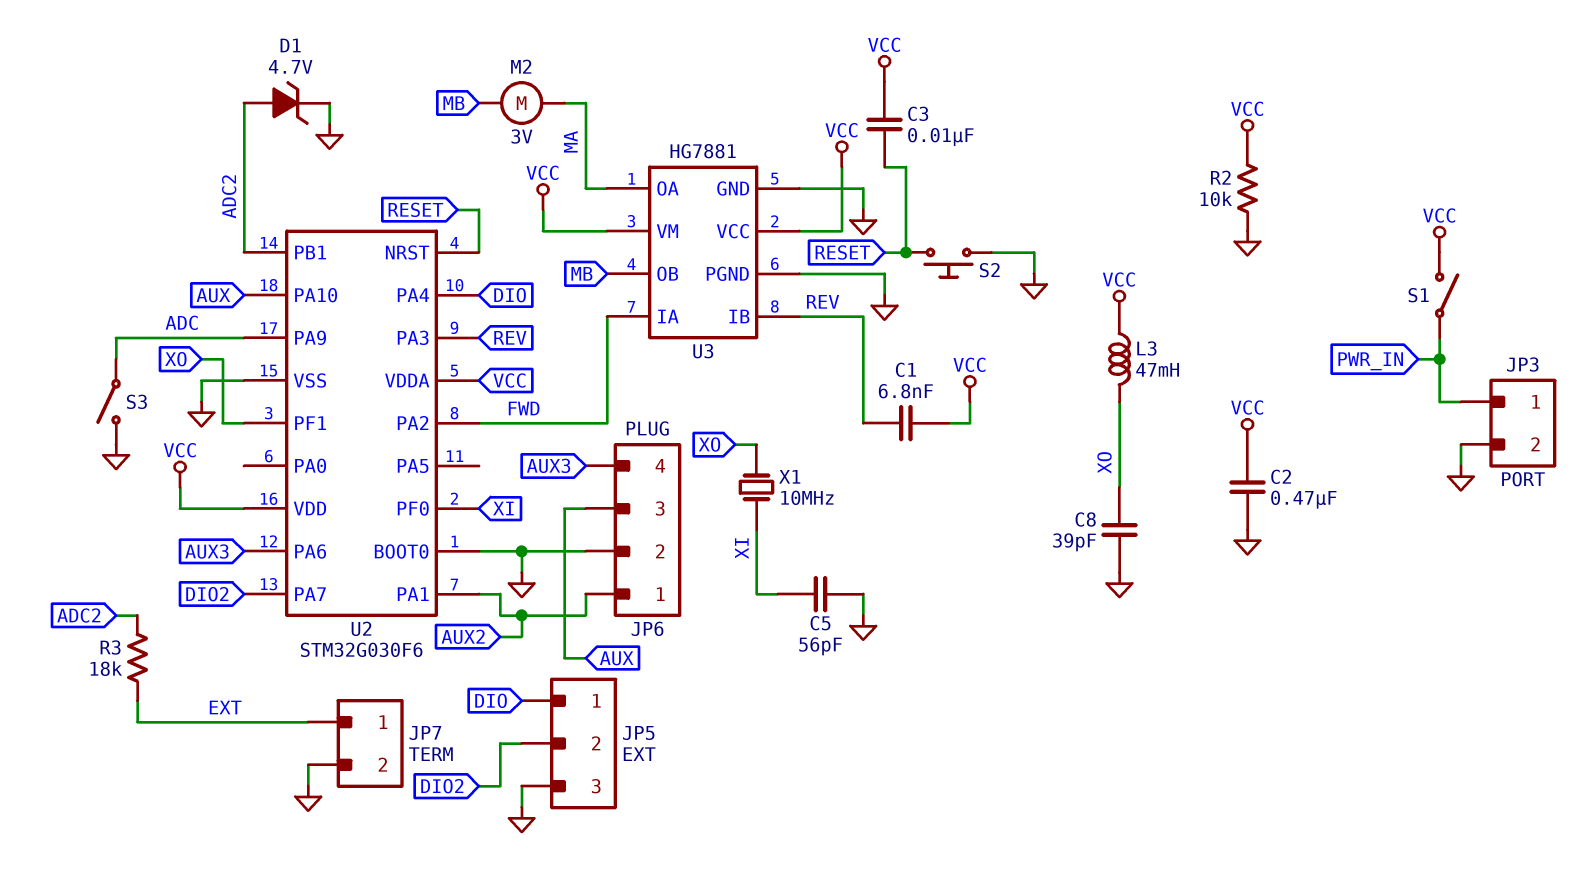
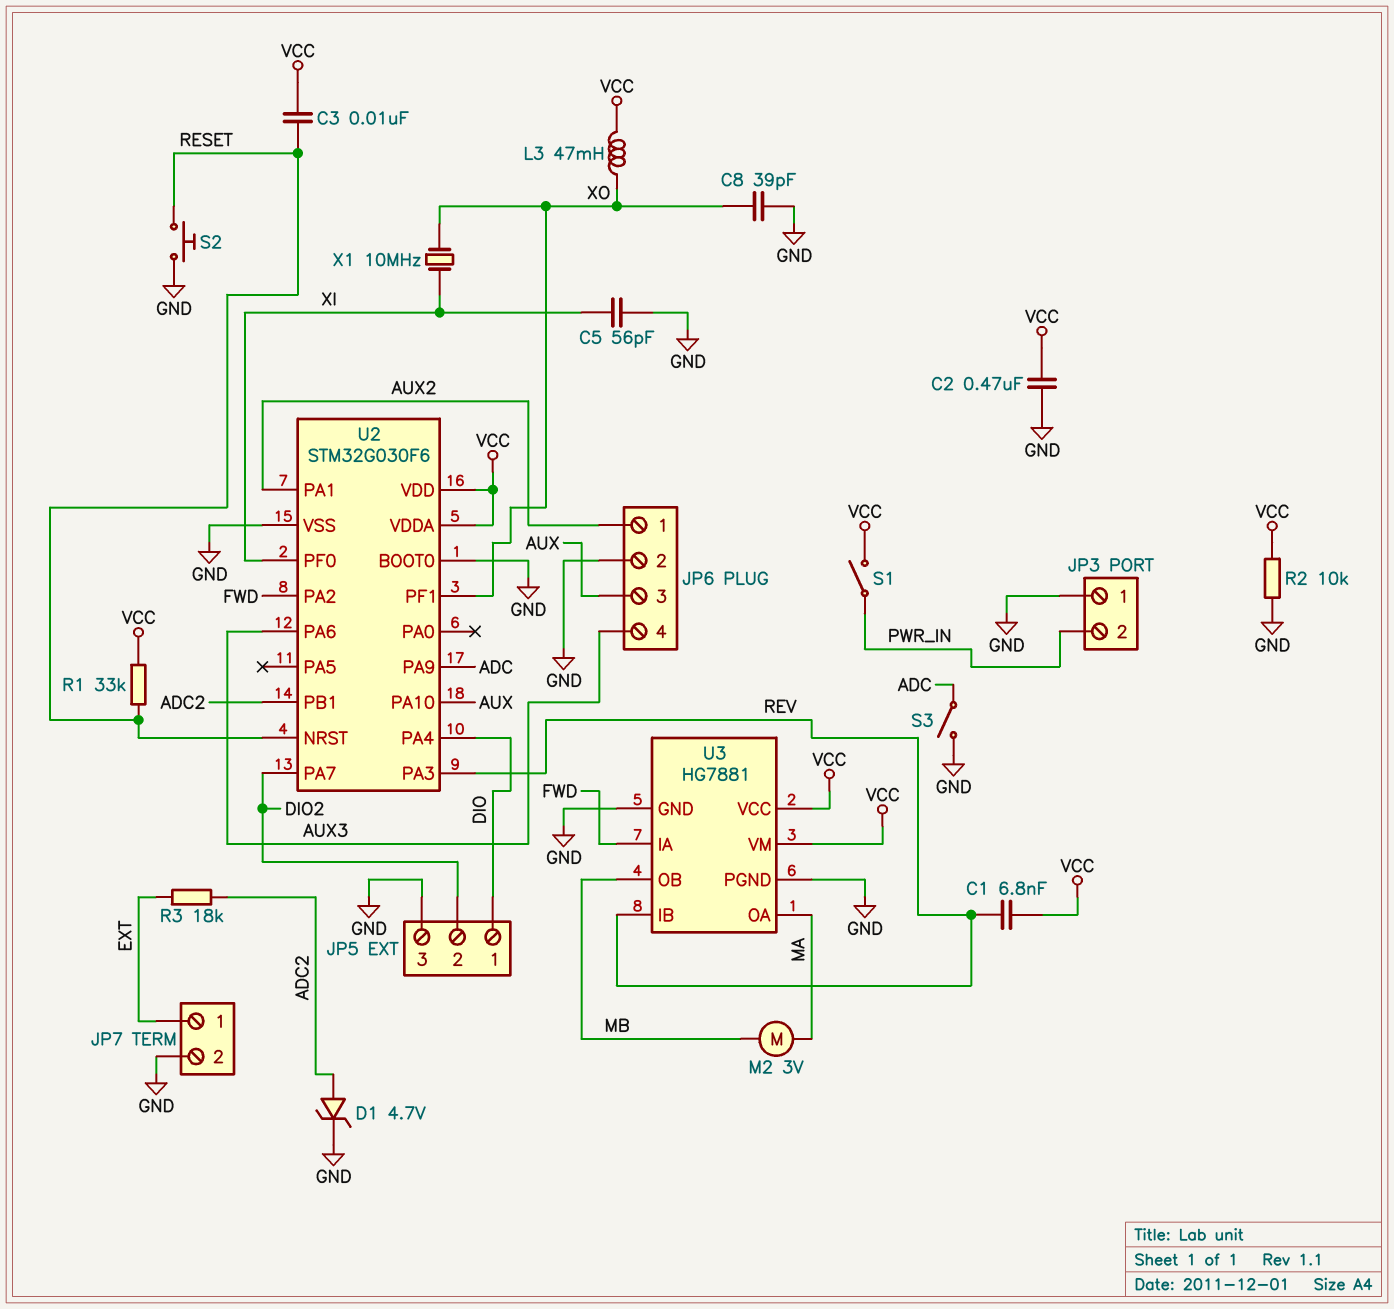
JP3 pin 1: PWR_IN -> GND
JP3 pin 2: GND -> PWR_IN
R1: none -> 33k (RESET, VCC)

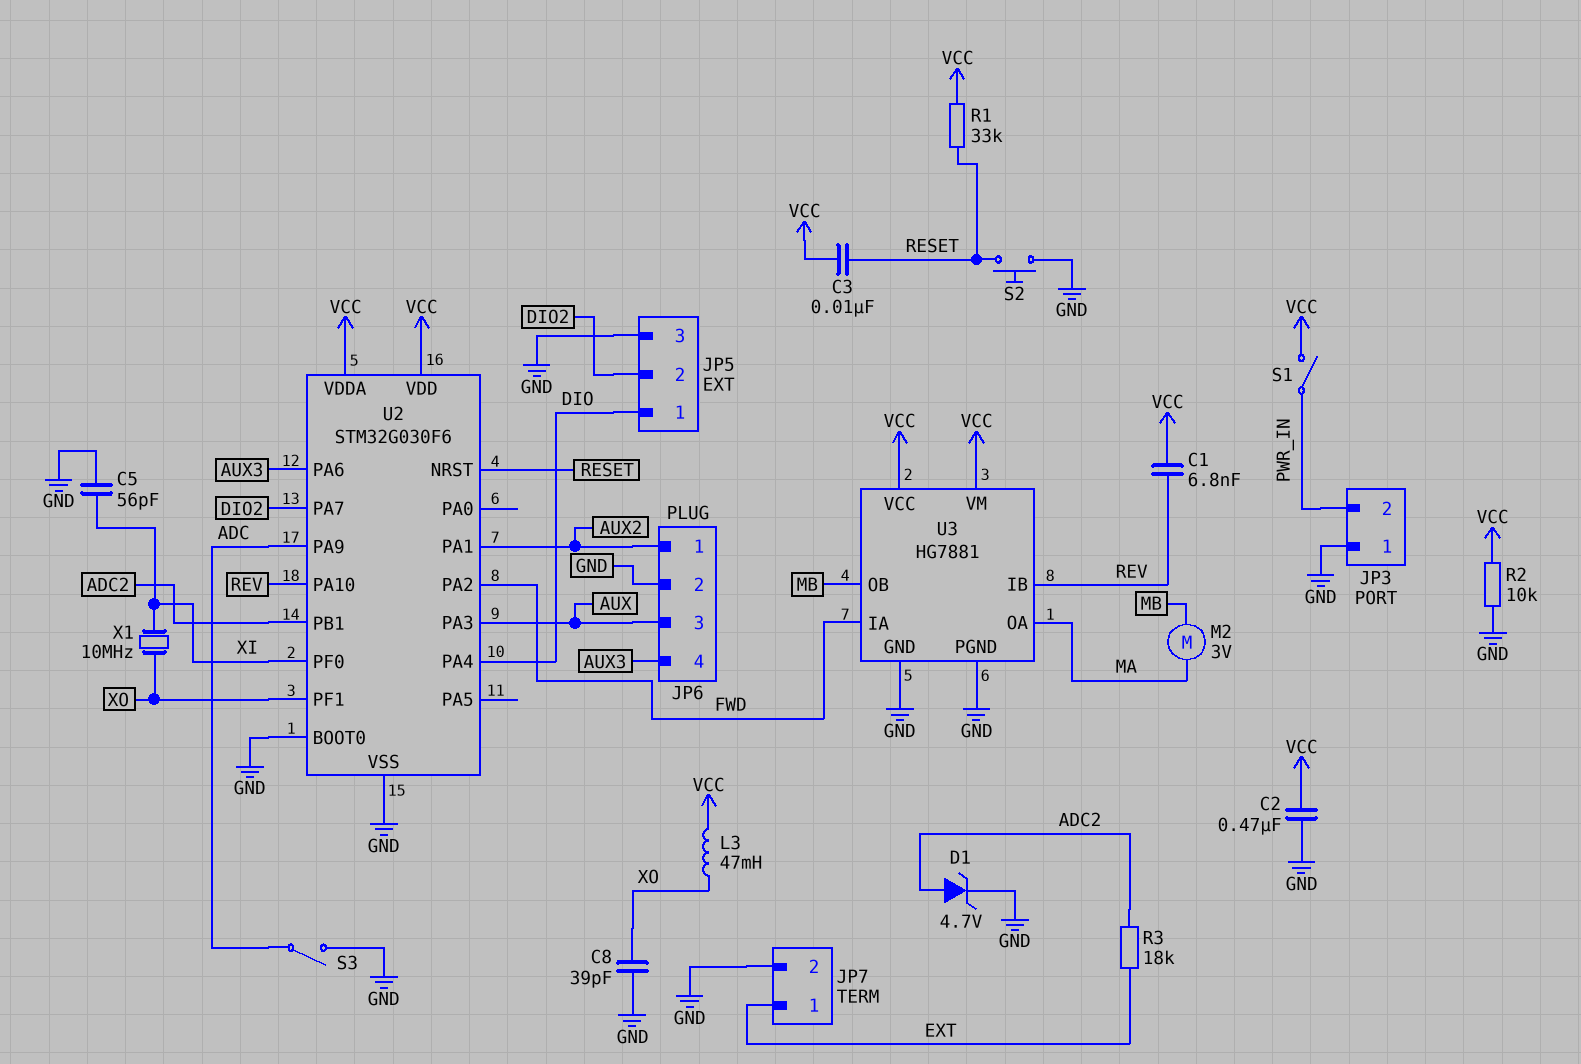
U2 pin PA3: REV -> AUX
U2 pin PA10: AUX -> REV

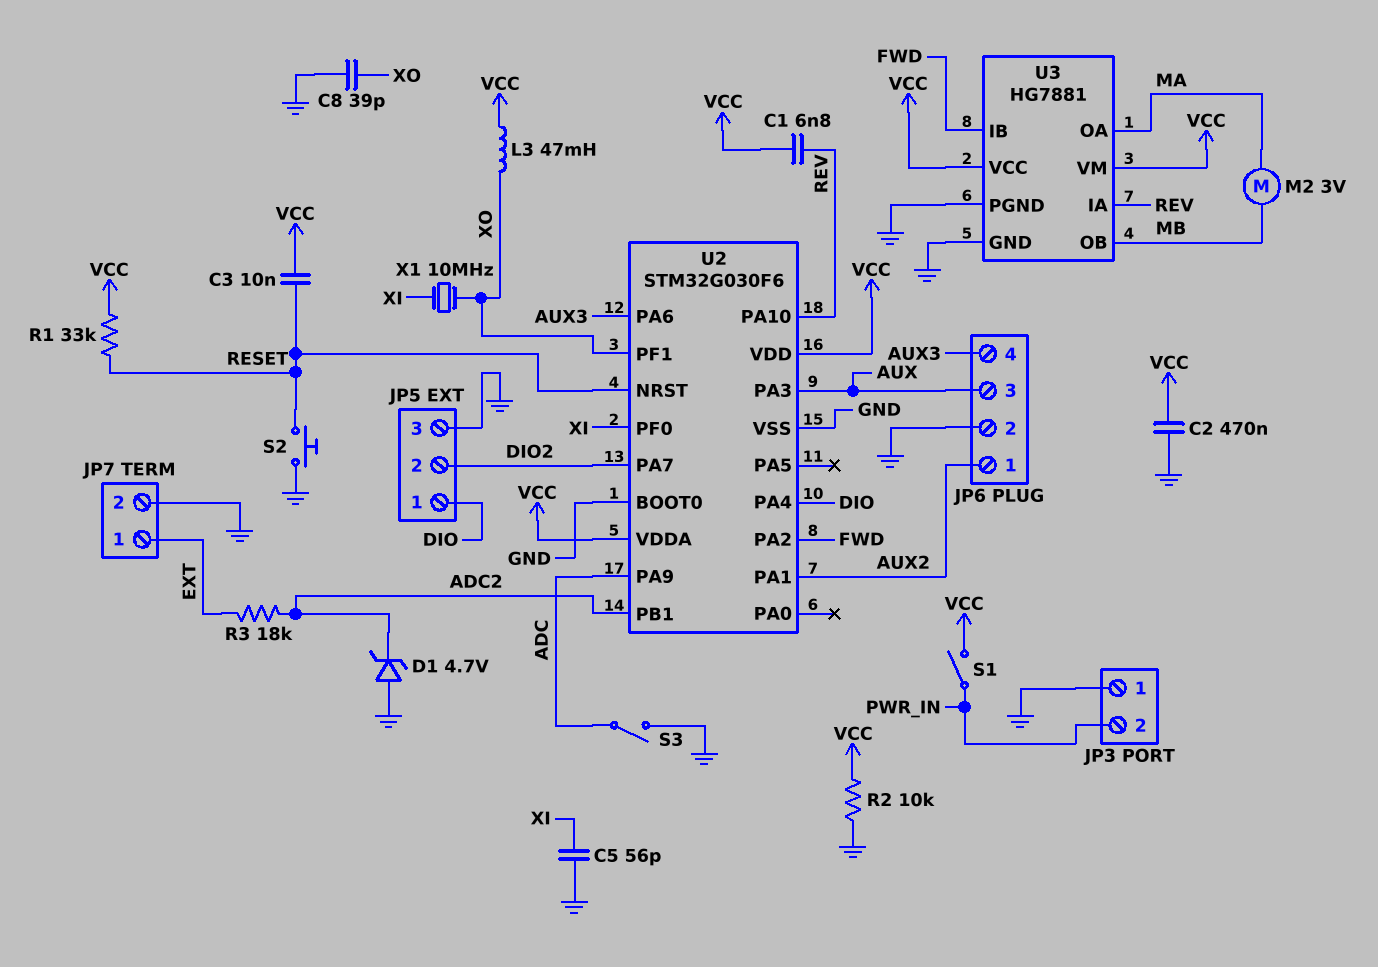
D1: zener 4.7V (A ADC2, K GND) -> zener 4.7V (A GND, K ADC2)
U3 pin IA: FWD -> REV
U3 pin IB: REV -> FWD

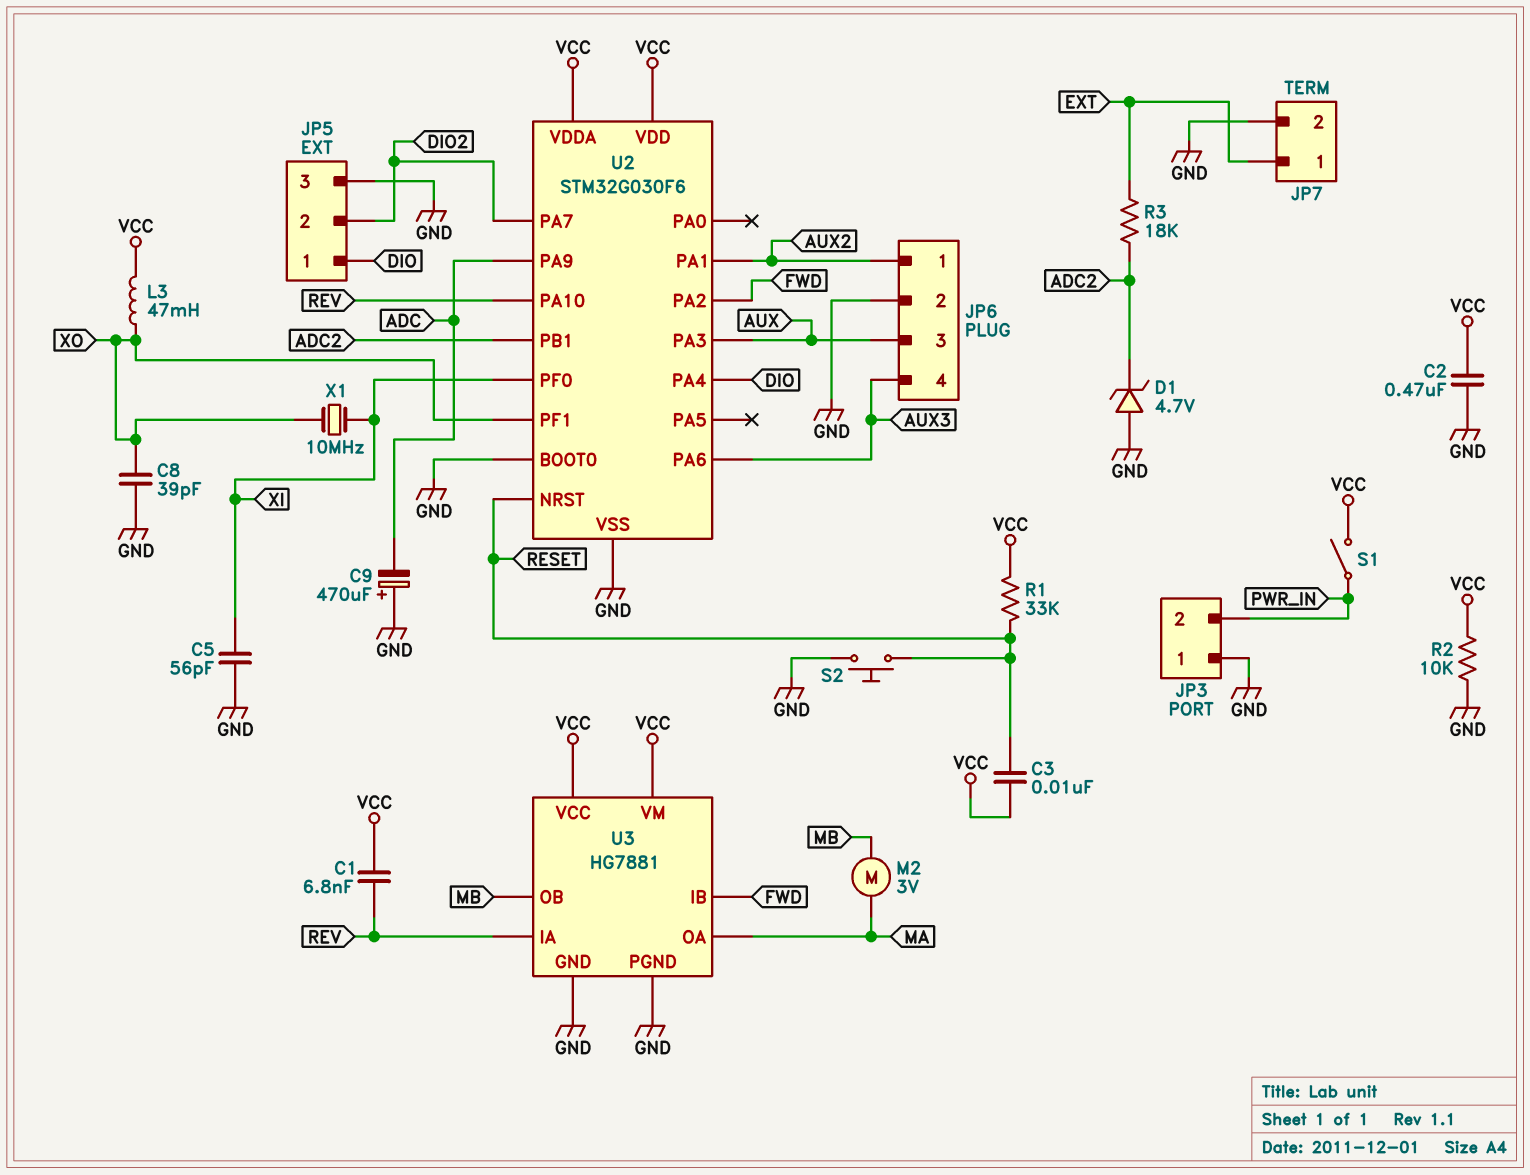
C9: none -> 470uF (plus GND, minus ADC)
S3: switch (ADC, GND) -> none

